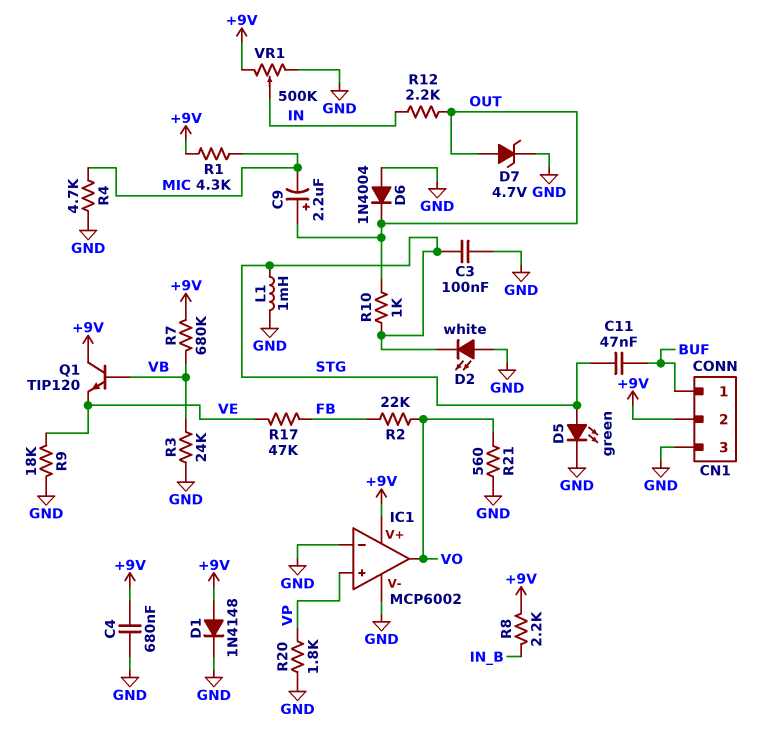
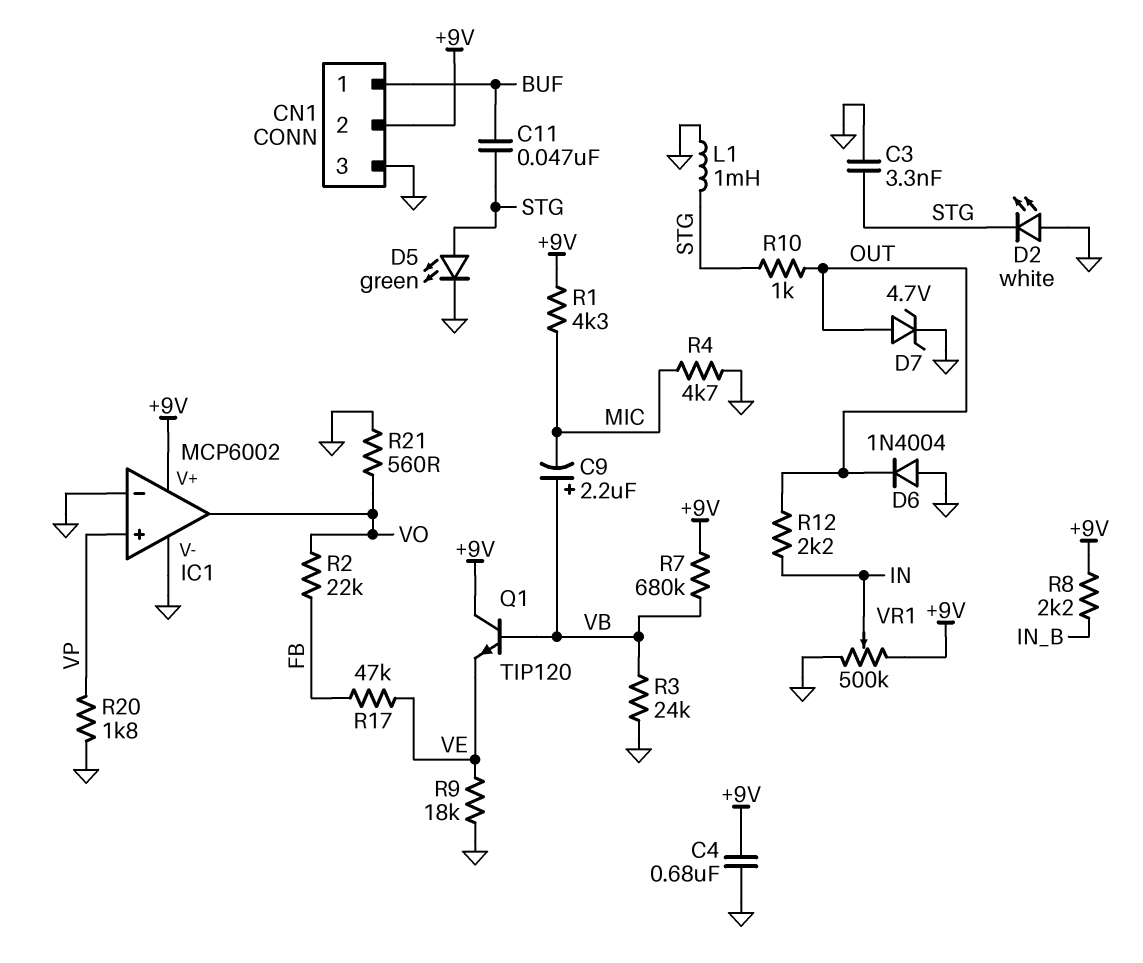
C3: 100nF (GND, STG) -> 3.3nF (GND, STG)
C9: 2.2uF (plus OUT, minus MIC) -> 2.2uF (plus VB, minus MIC)
D1: diode 1N4148 (A +9V, K GND) -> none

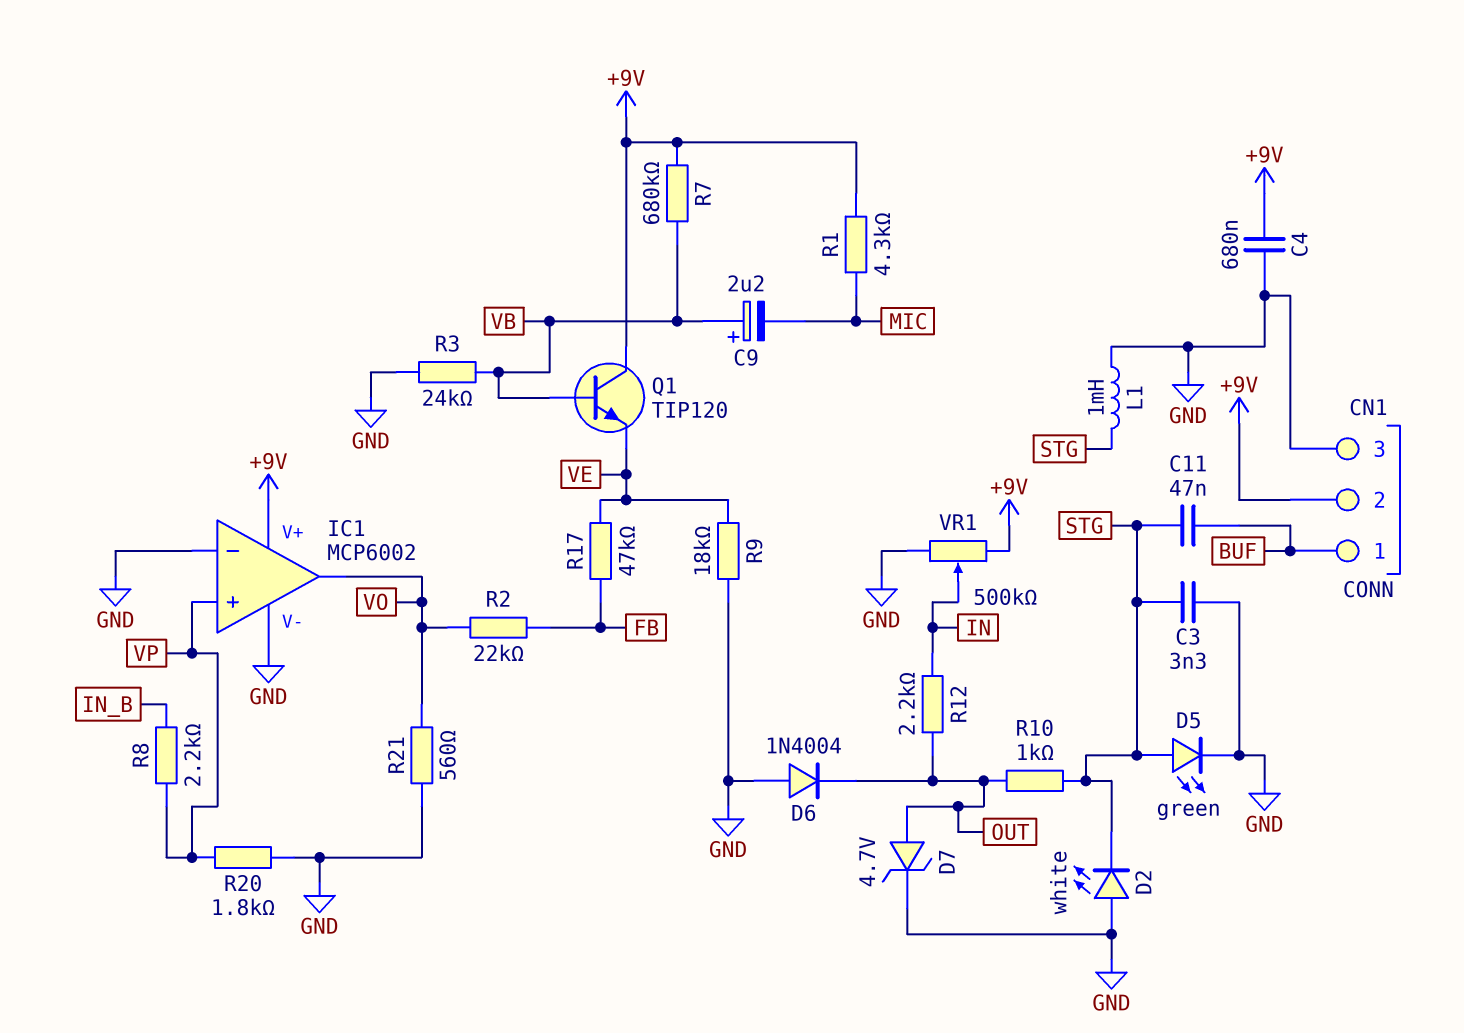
R4: 4.7k (GND, MIC) -> none
R8: 2.2k (+9V, IN_B) -> 2.2k (IN_B, VP)

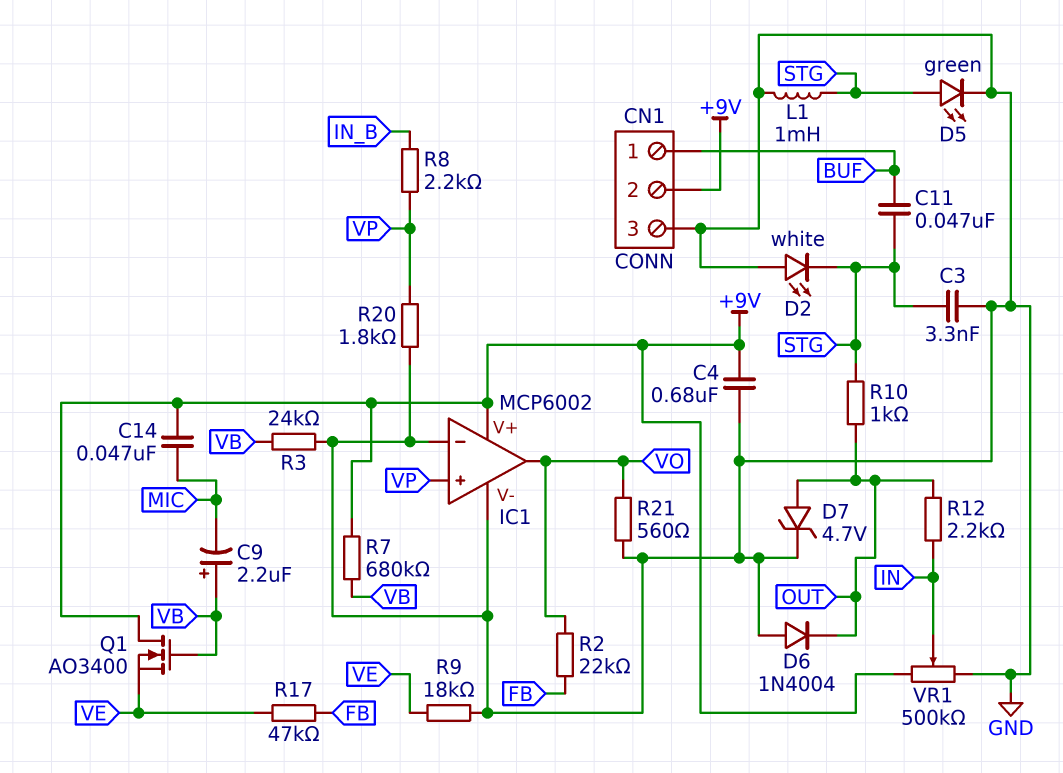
C14: none -> 47nF (+9V, MIC)
Q1: NPN TIP120 (B VB, C +9V, E VE) -> NMOS AO3400 (G VB, D +9V, S VE)
R1: 4.3k (+9V, MIC) -> none

